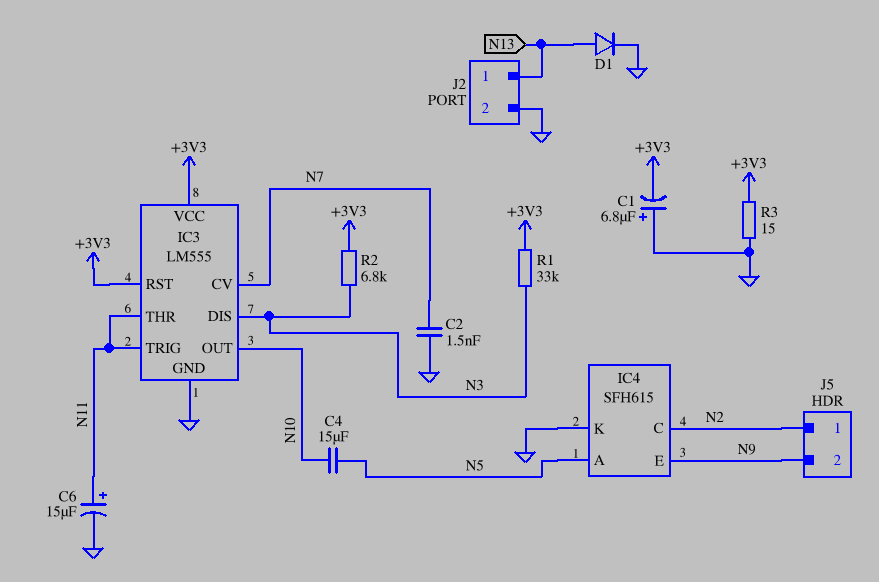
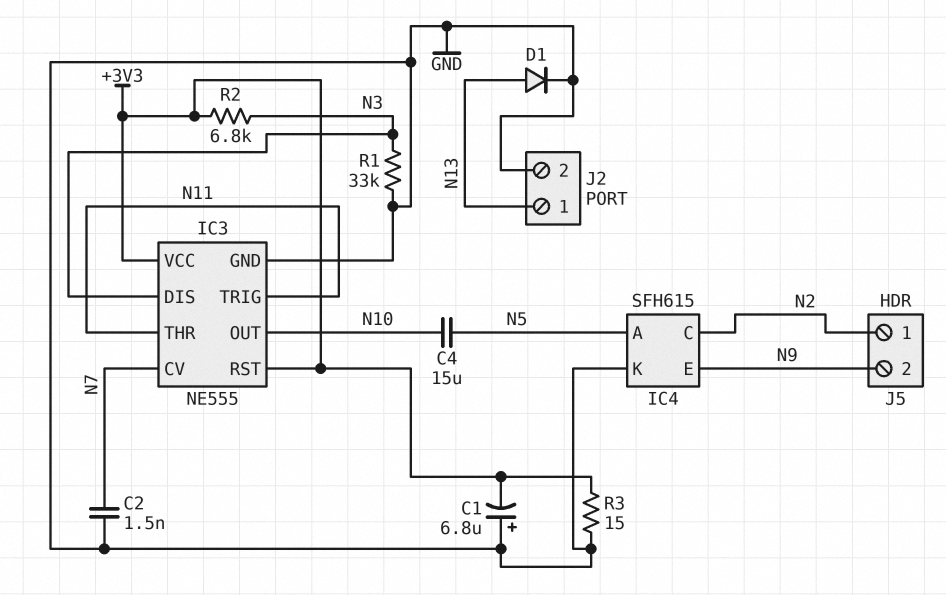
C6: 15uF (plus N11, minus GND) -> none
IC3: LM555 -> NE555
R1: 33k (+3V3, N3) -> 33k (GND, N3)

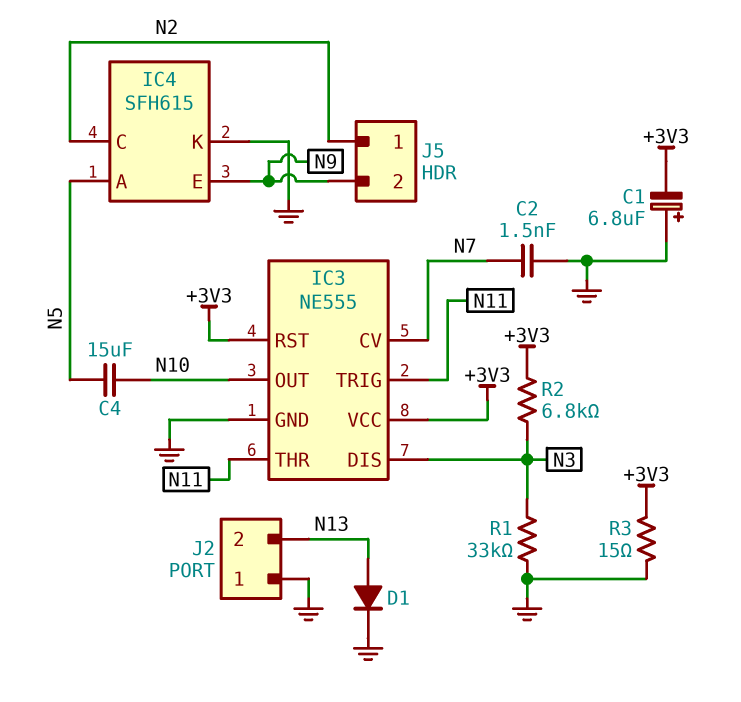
J2 pin 1: N13 -> GND
J2 pin 2: GND -> N13

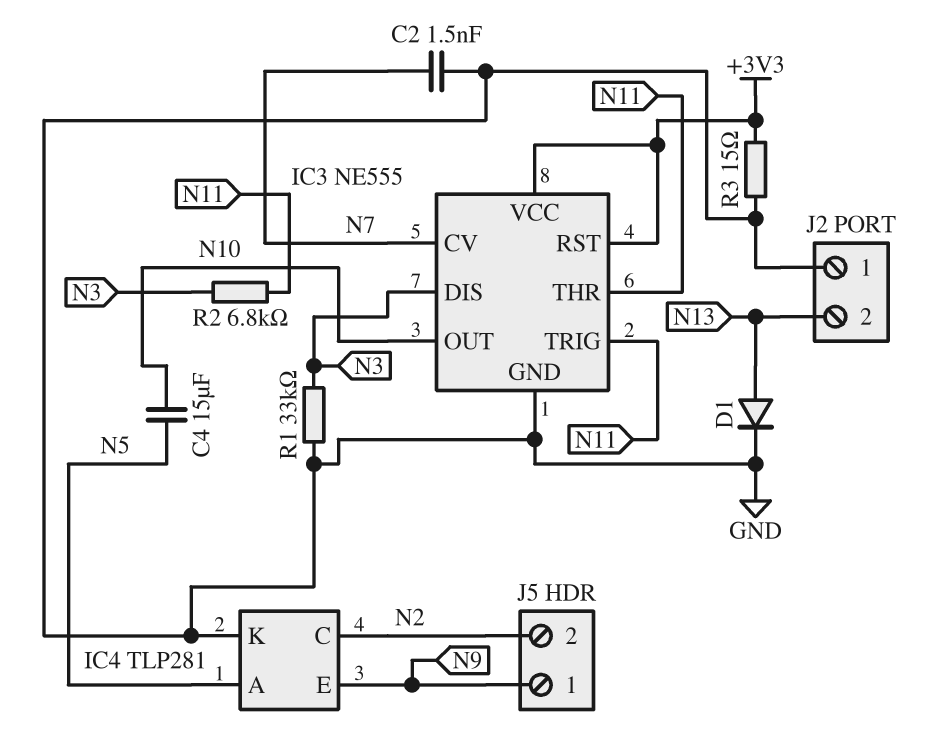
C1: 6.8uF (plus GND, minus +3V3) -> none
IC4: SFH615 -> TLP281
J5 pin 1: N2 -> N9
J5 pin 2: N9 -> N2
R2: 6.8k (+3V3, N3) -> 6.8k (N3, N11)

